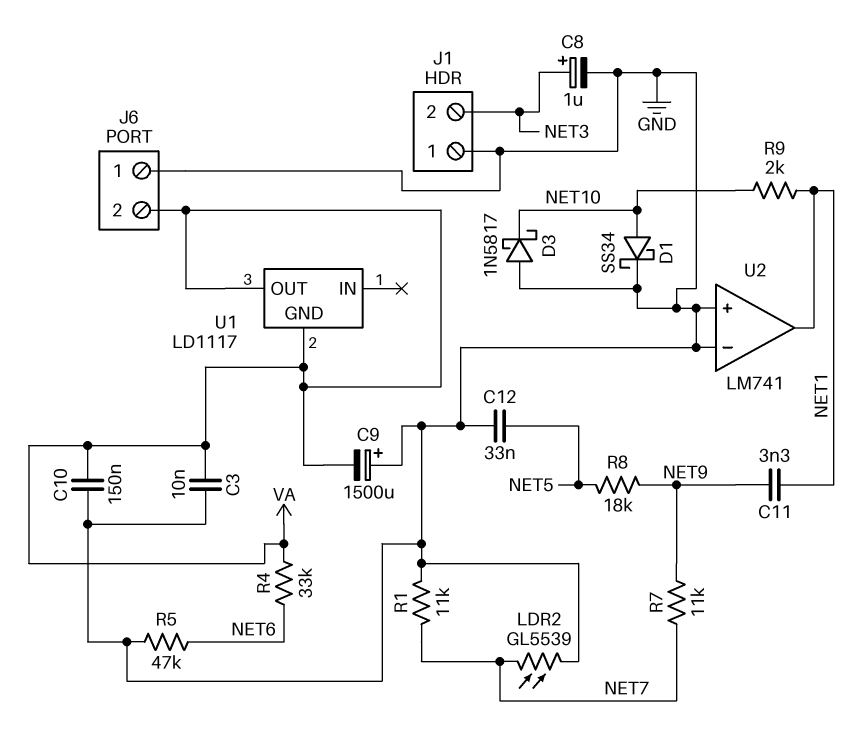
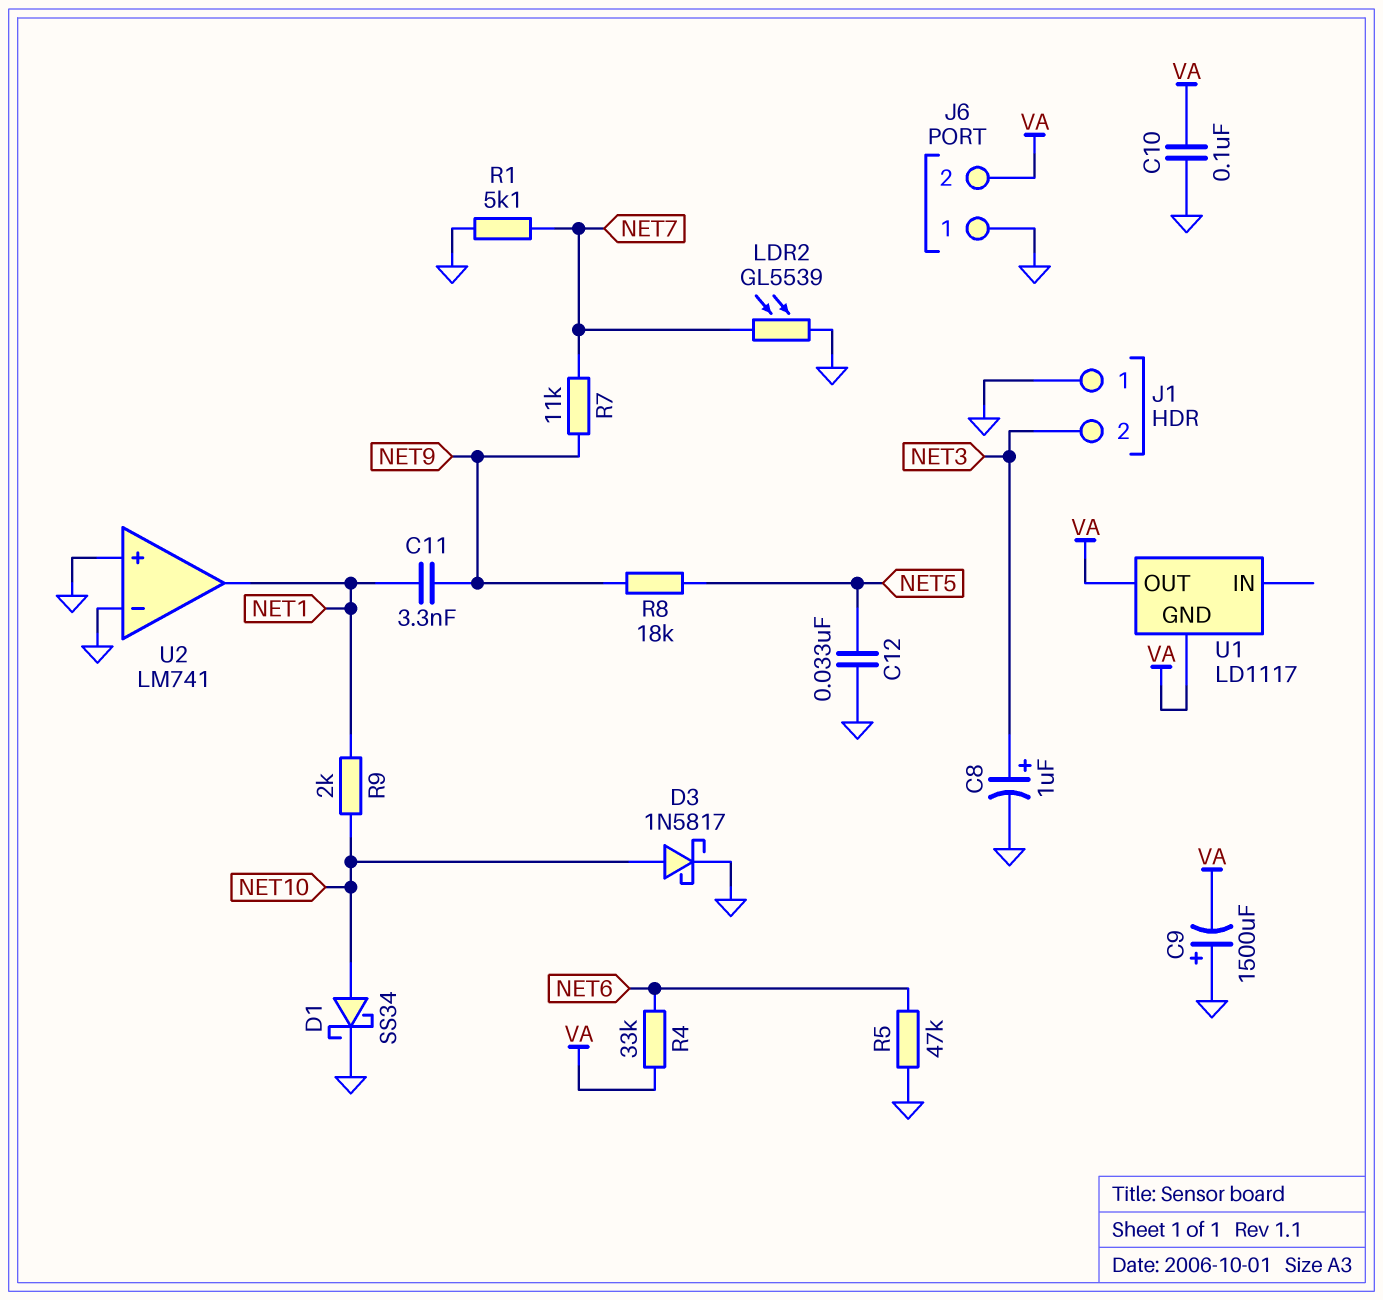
C3: 10nF (GND, VA) -> none
C10: 150nF (GND, VA) -> 100nF (GND, VA)
D3: schottky 1N5817 (A GND, K NET10) -> schottky 1N5817 (A NET10, K GND)
R1: 11k (GND, NET7) -> 5.1k (GND, NET7)

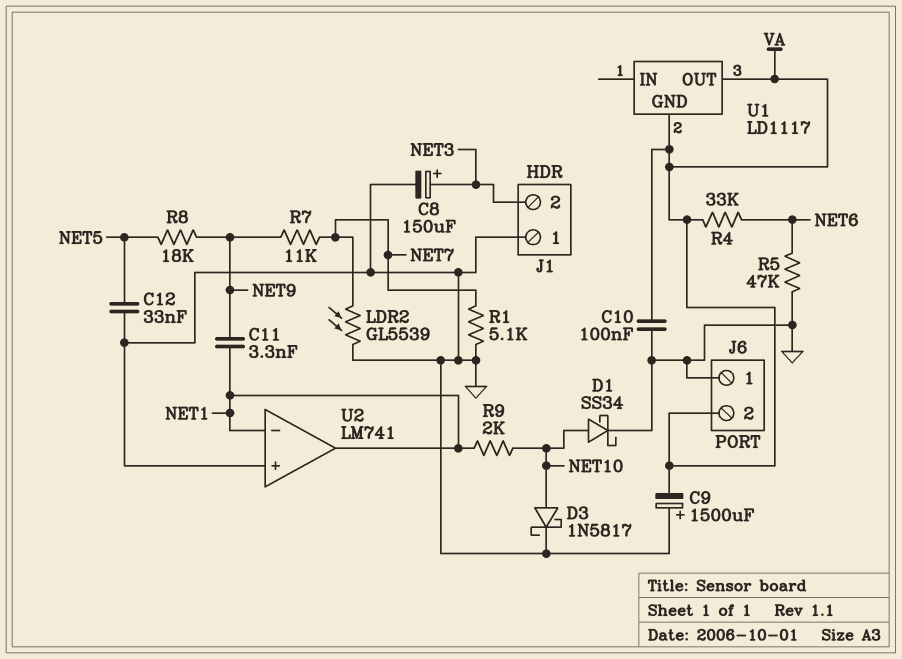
C8: 1uF (plus NET3, minus GND) -> 150uF (plus NET3, minus GND)
U2 pin in-: GND -> NET1

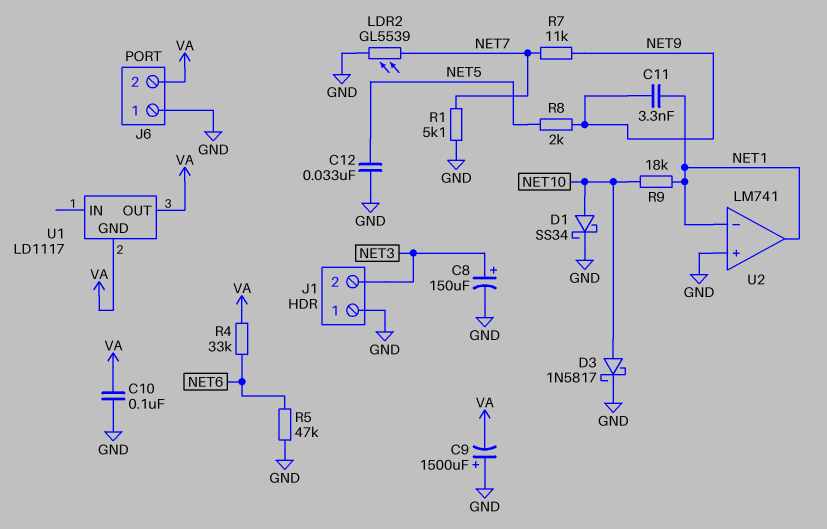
R8: 18k (NET5, NET9) -> 2k (NET5, NET9)
R9: 2k (NET1, NET10) -> 18k (NET1, NET10)

